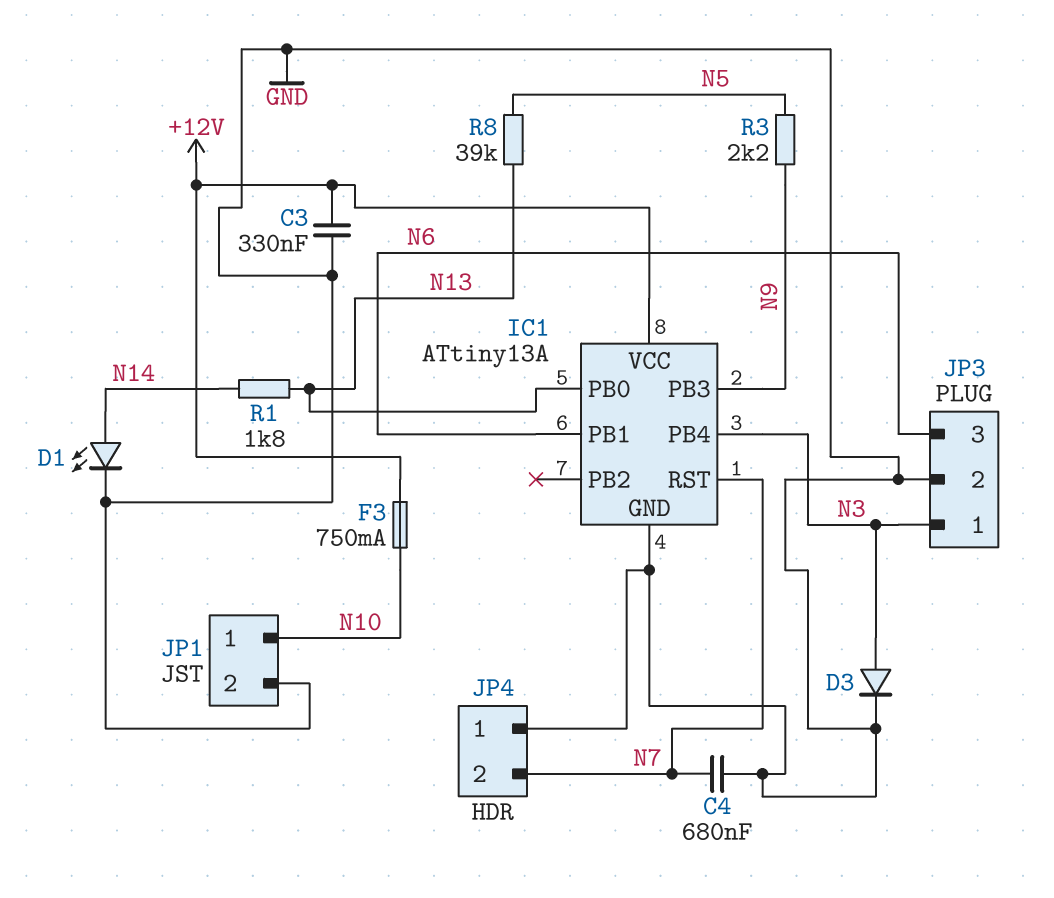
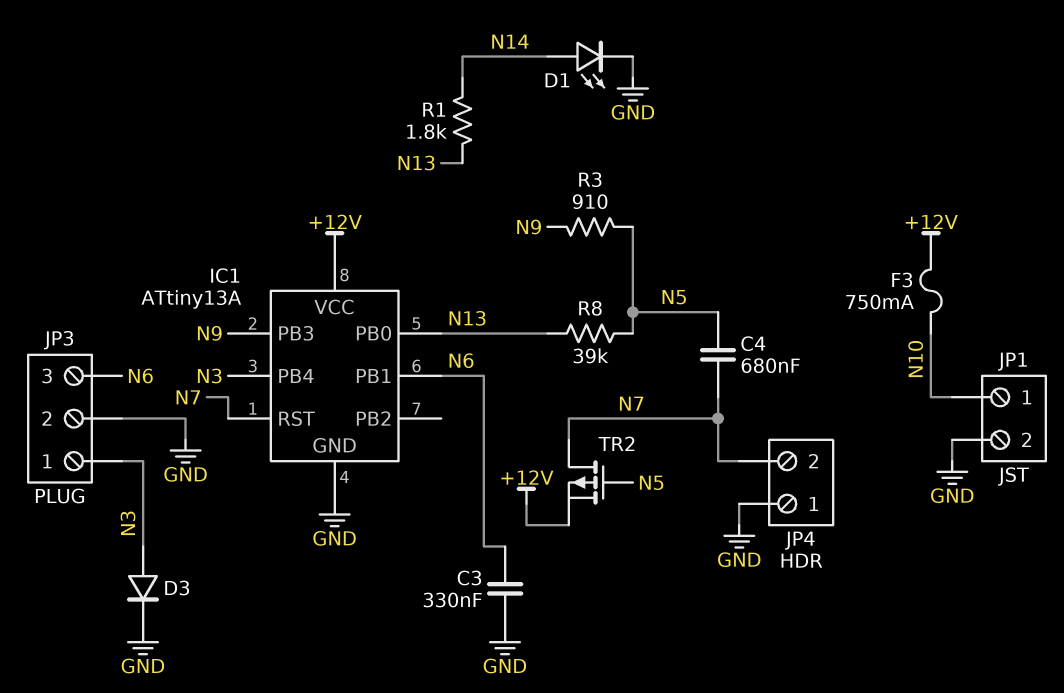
C3: 330nF (+12V, GND) -> 330nF (GND, N6)
C4: 680nF (GND, N7) -> 680nF (N5, N7)
R3: 2.2k (N5, N9) -> 910 (N5, N9)
TR2: none -> PMOS (G N5, D N7, S +12V)

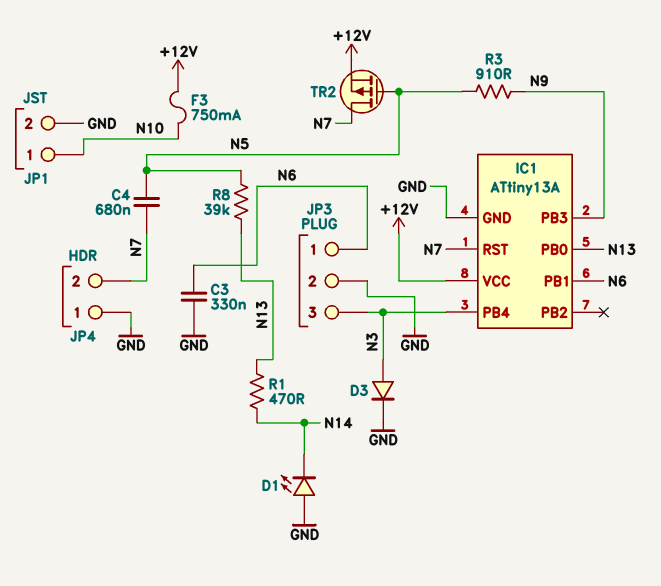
D1: LED (A N14, K GND) -> LED (A GND, K N14)
JP3 pin 1: N3 -> N6
JP3 pin 3: N6 -> N3
R1: 1.8k (N13, N14) -> 470 (N13, N14)

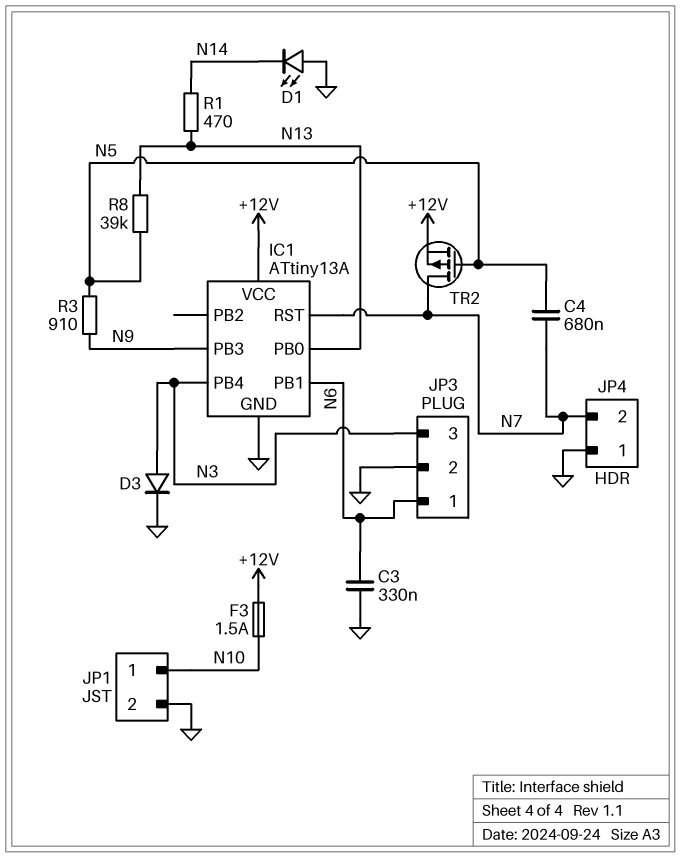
F3: 750mA (+12V, N10) -> 1.5A (+12V, N10)

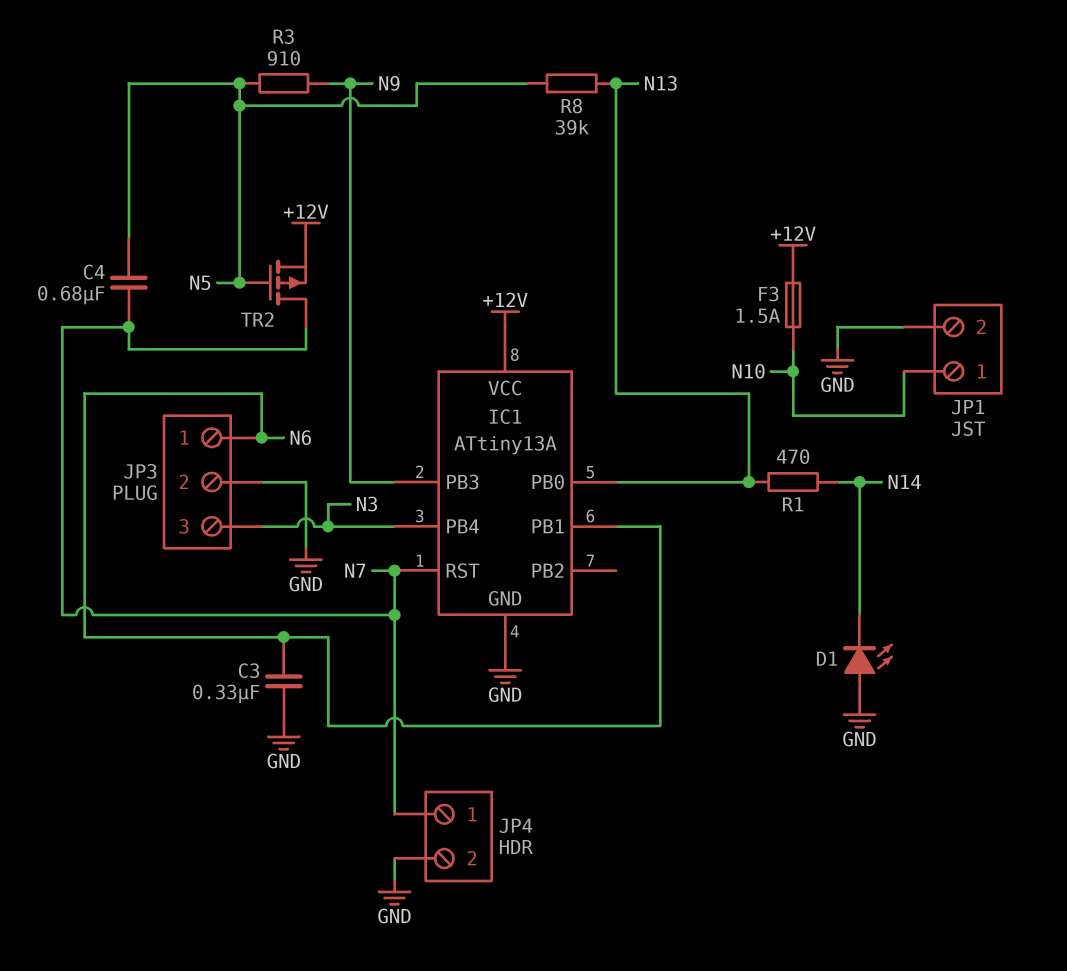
D3: diode (A N3, K GND) -> none
JP4 pin 1: GND -> N7
JP4 pin 2: N7 -> GND

